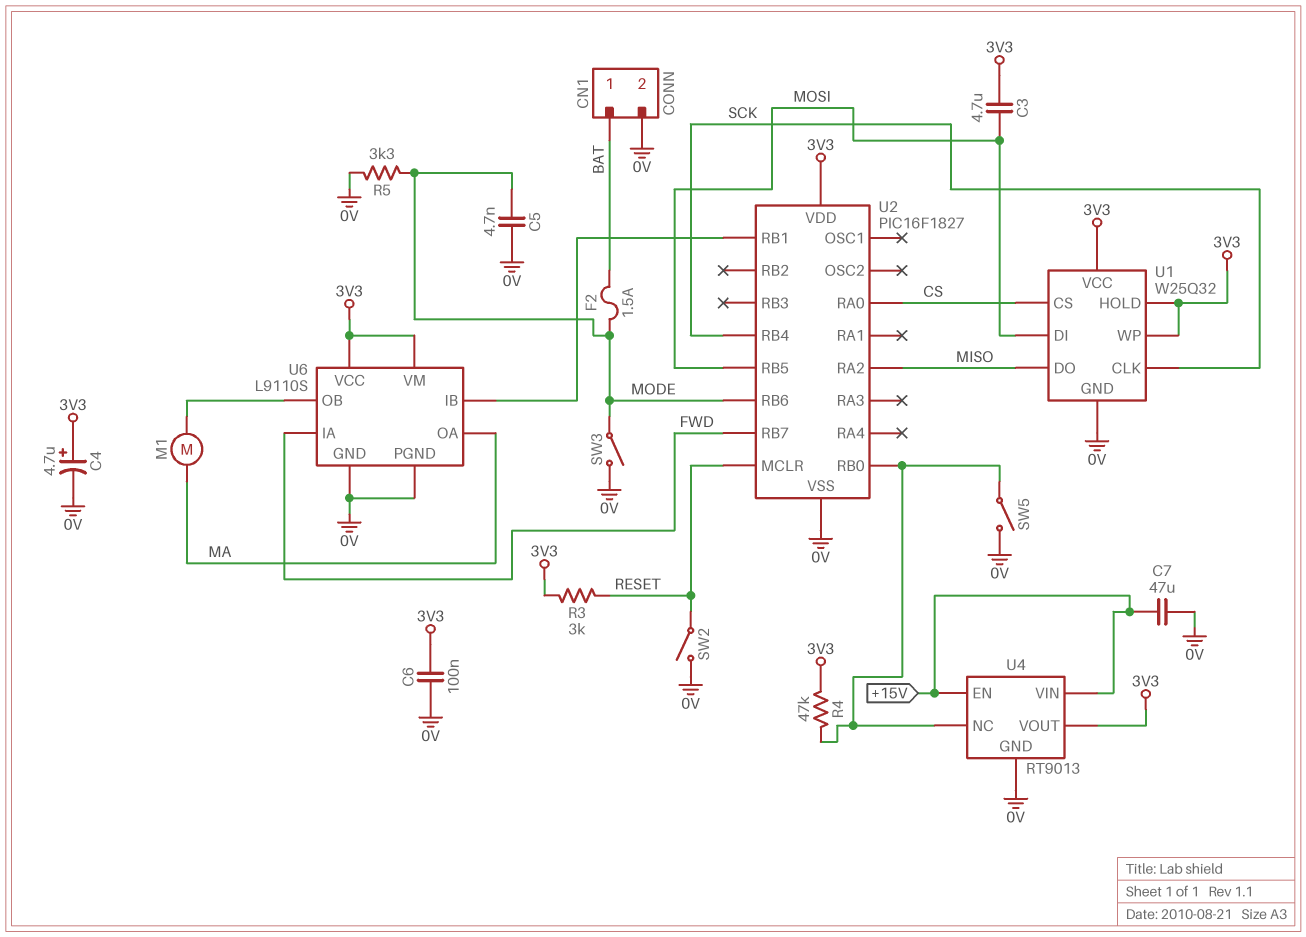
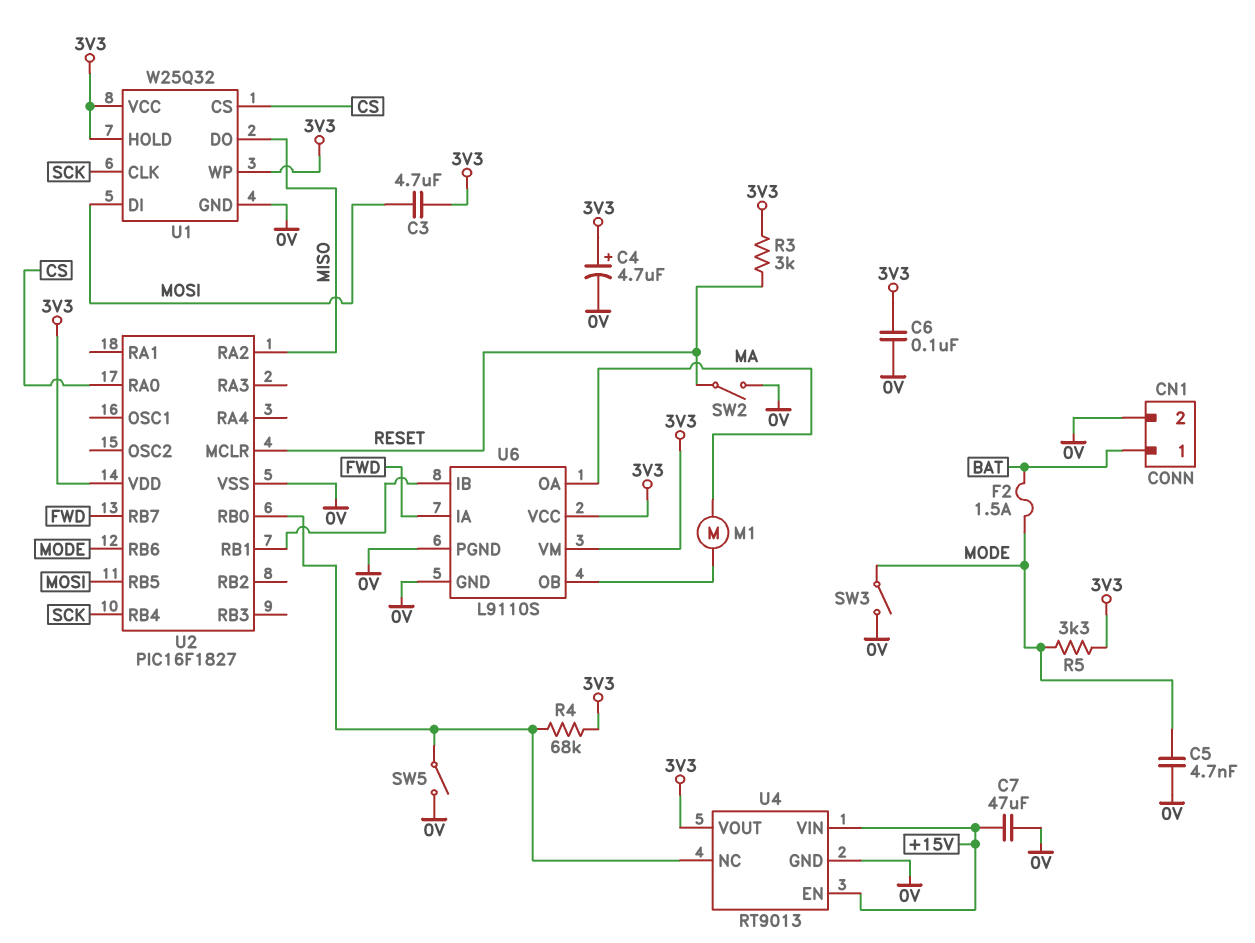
R4: 47k (3V3, U2/RB0) -> 68k (3V3, U2/RB0)
R5: 3.3k (0V, MODE) -> 3.3k (3V3, MODE)

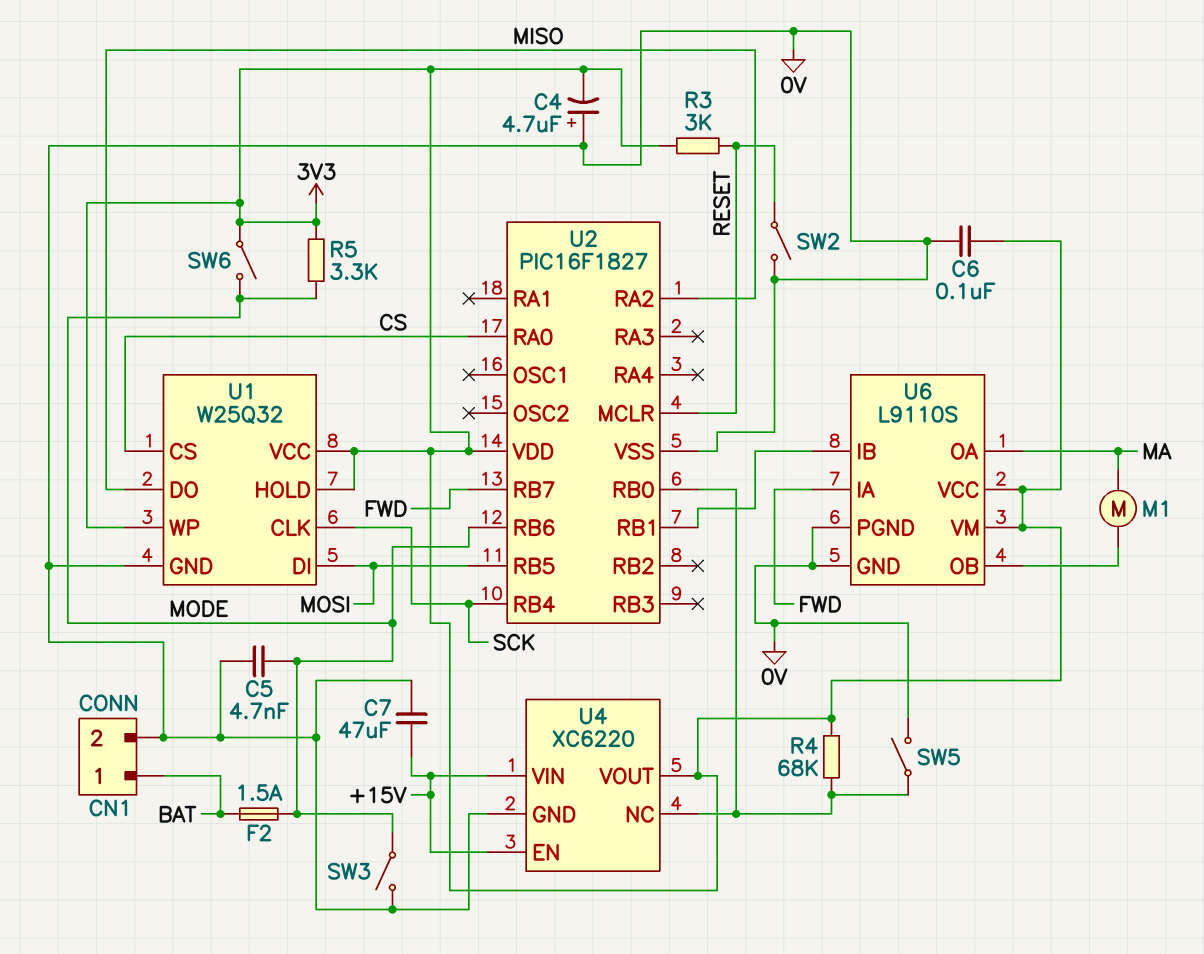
C3: 4.7uF (3V3, MOSI) -> none
C4: 4.7uF (plus 3V3, minus 0V) -> 4.7uF (plus 0V, minus 3V3)
SW6: none -> switch (3V3, MODE)
U4: RT9013 -> XC6220

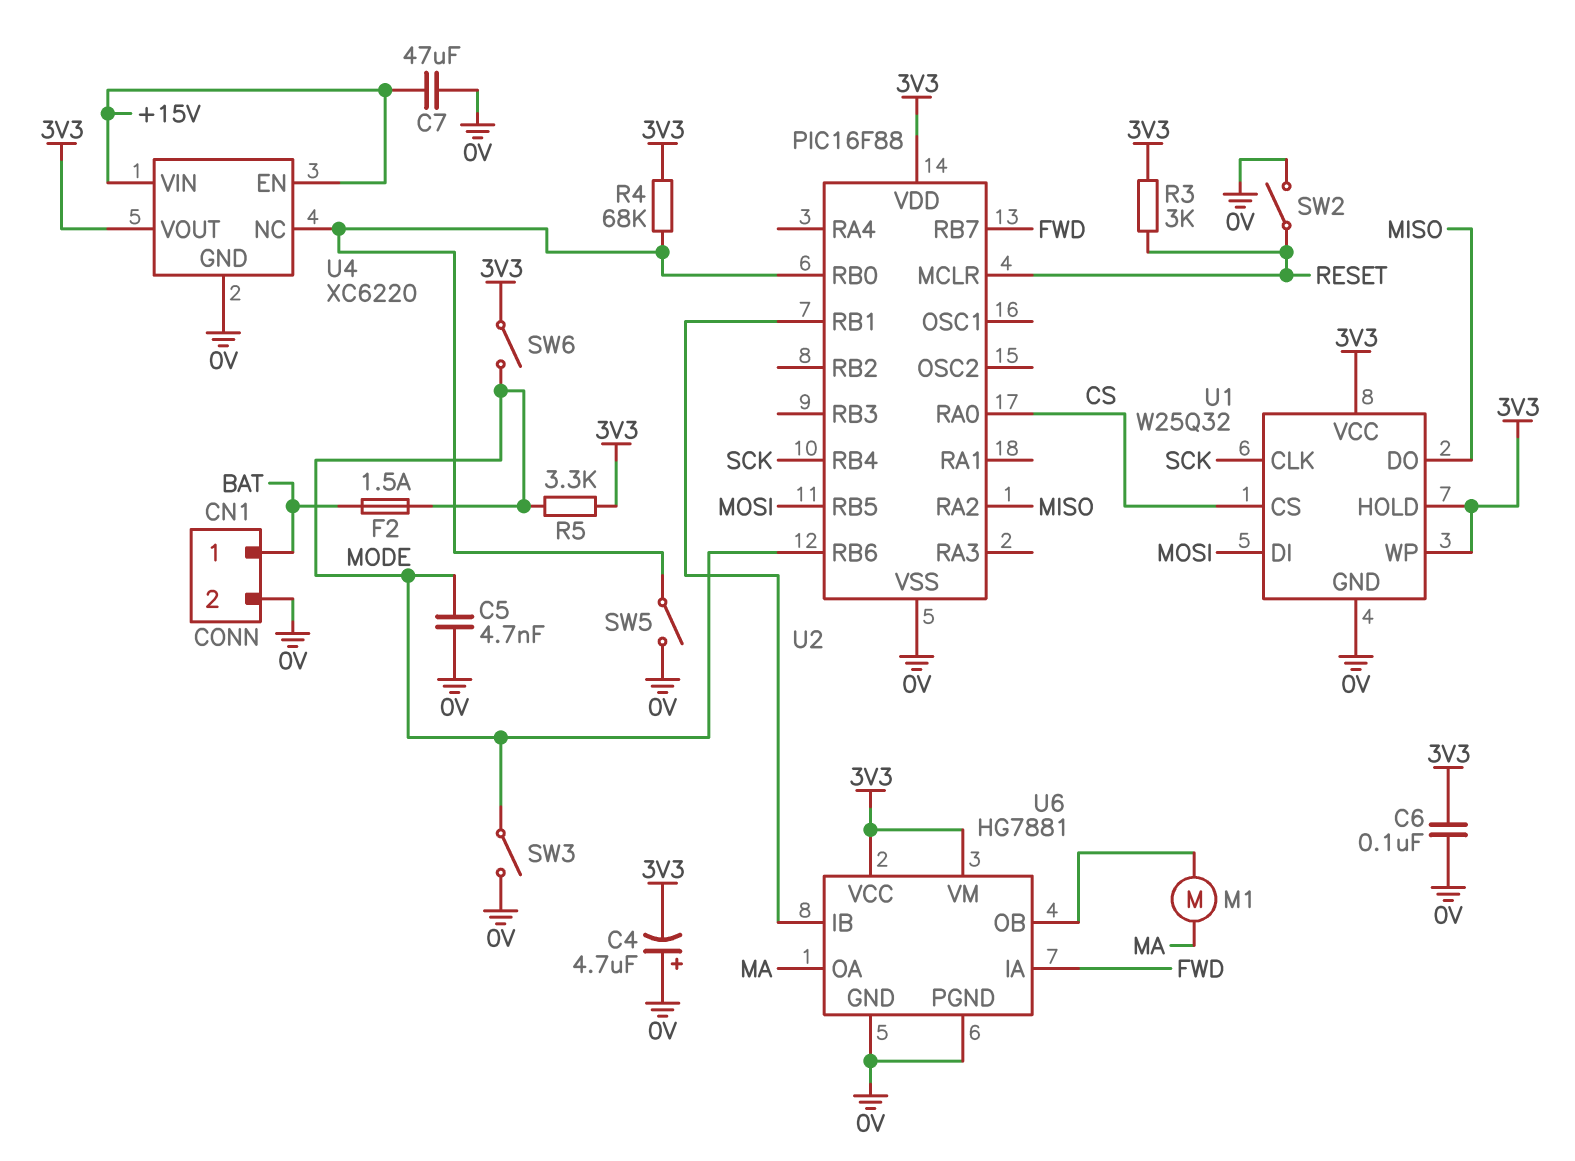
U2: PIC16F1827 -> PIC16F88
U6: L9110S -> HG7881

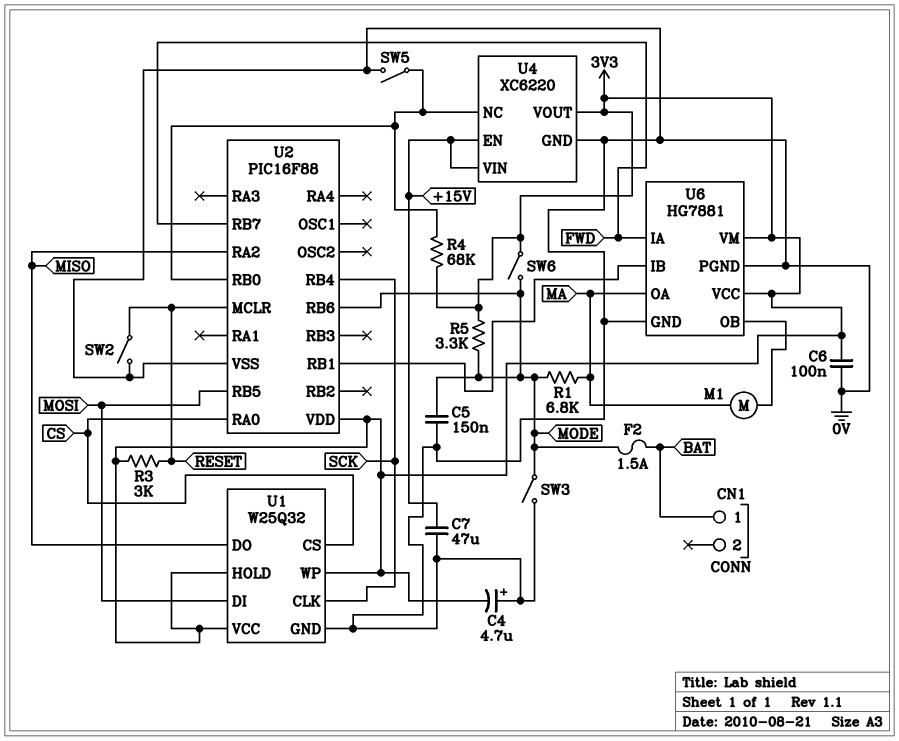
C5: 4.7nF (0V, MODE) -> 150nF (0V, MODE)
CN1 pin 2: 0V -> none
R1: none -> 6.8k (MA, MODE)

